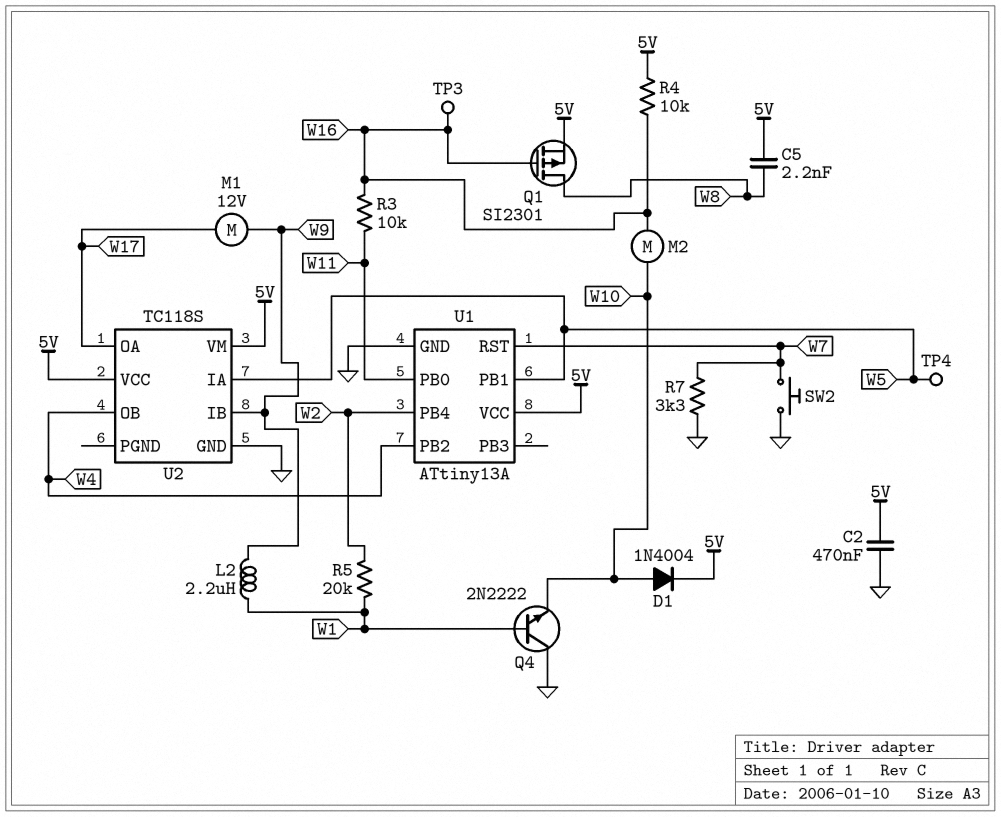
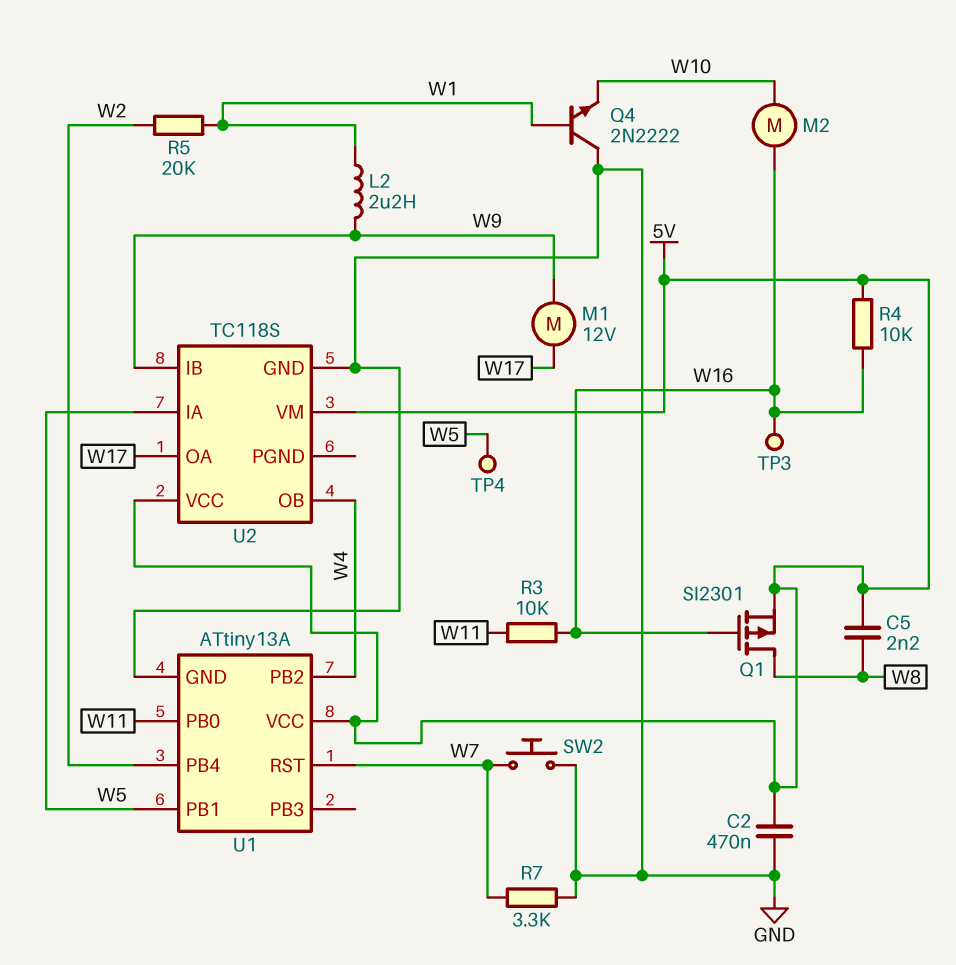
D1: diode 1N4004 (A W10, K 5V) -> none

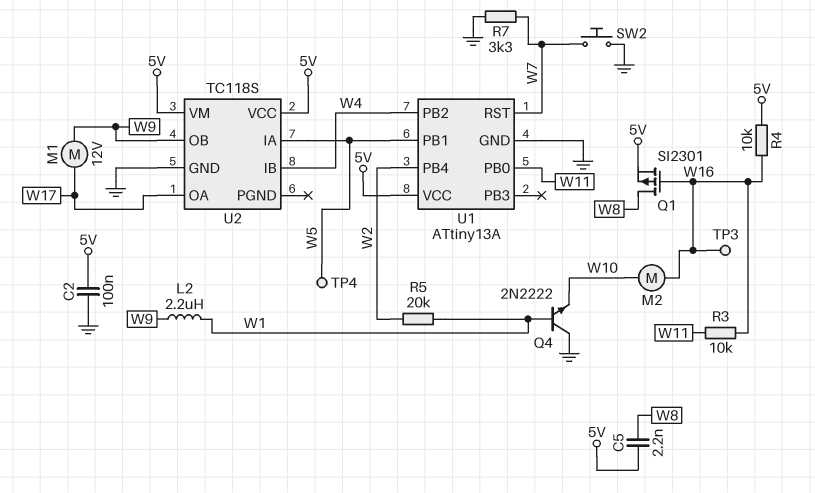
C2: 470nF (5V, GND) -> 100nF (5V, GND)
U2 pin IB: W9 -> W4
U2 pin OB: W4 -> W9

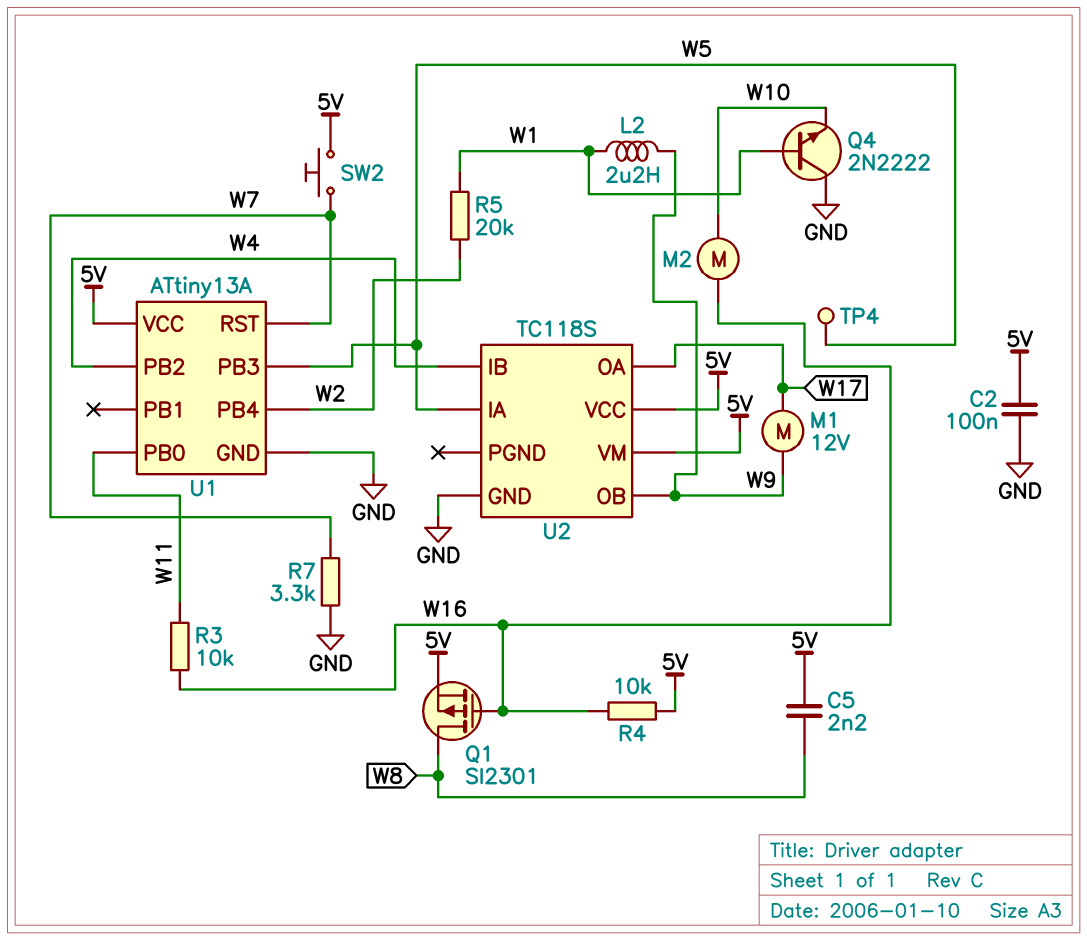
SW2: button (GND, W7) -> button (5V, W7)
TP3: test point (W16) -> none
U1 pin PB1: W5 -> none
U1 pin PB3: none -> W5

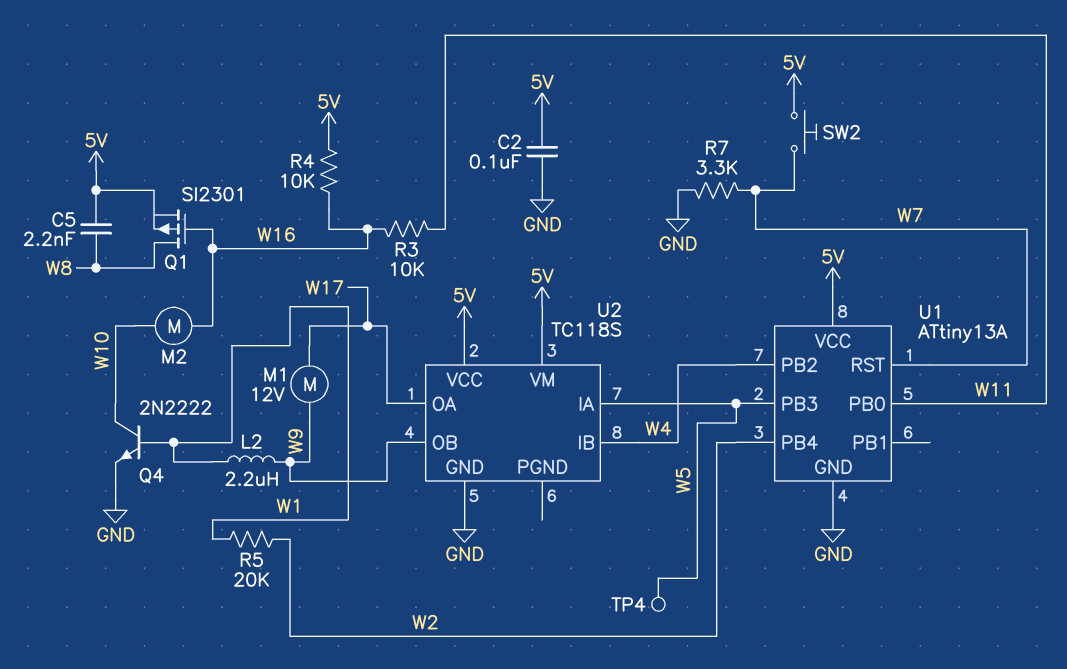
Q4: NPN 2N2222 (B W1, C GND, E W10) -> NPN 2N2222 (B W1, C W10, E GND)

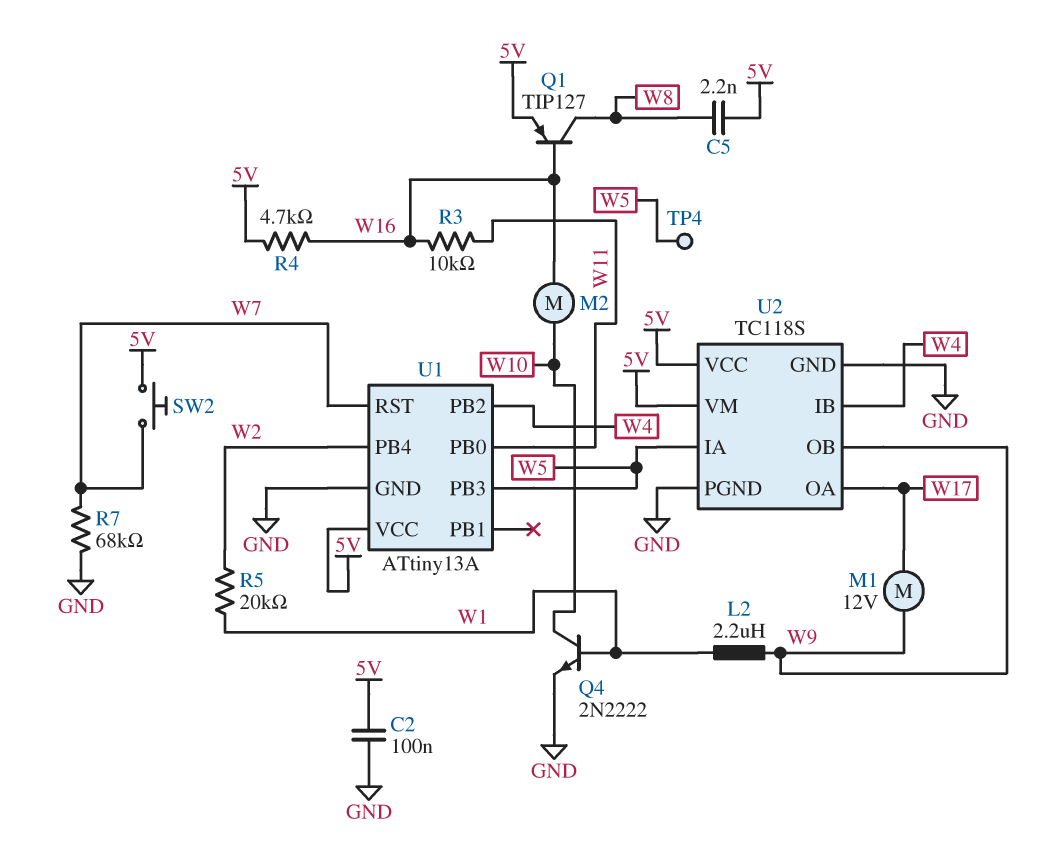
Q1: PMOS SI2301 (G W16, D W8, S 5V) -> PNP TIP127 (B W16, C W8, E 5V)
R4: 10k (5V, W16) -> 4.7k (5V, W16)
R7: 3.3k (GND, W7) -> 68k (GND, W7)
U2 pin PGND: none -> GND

